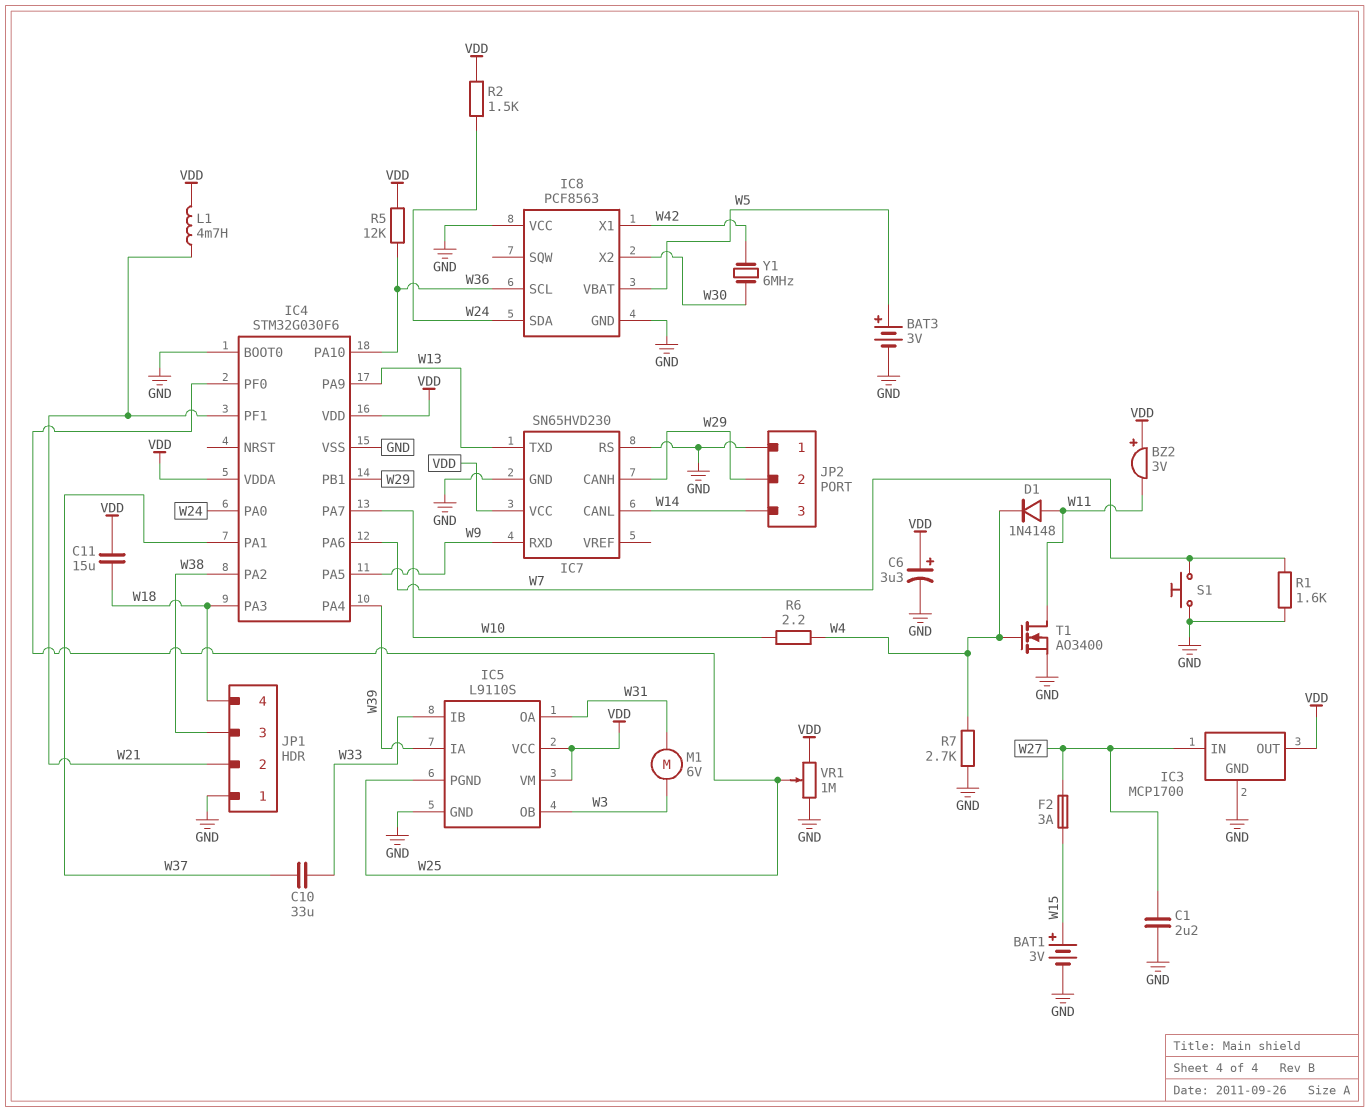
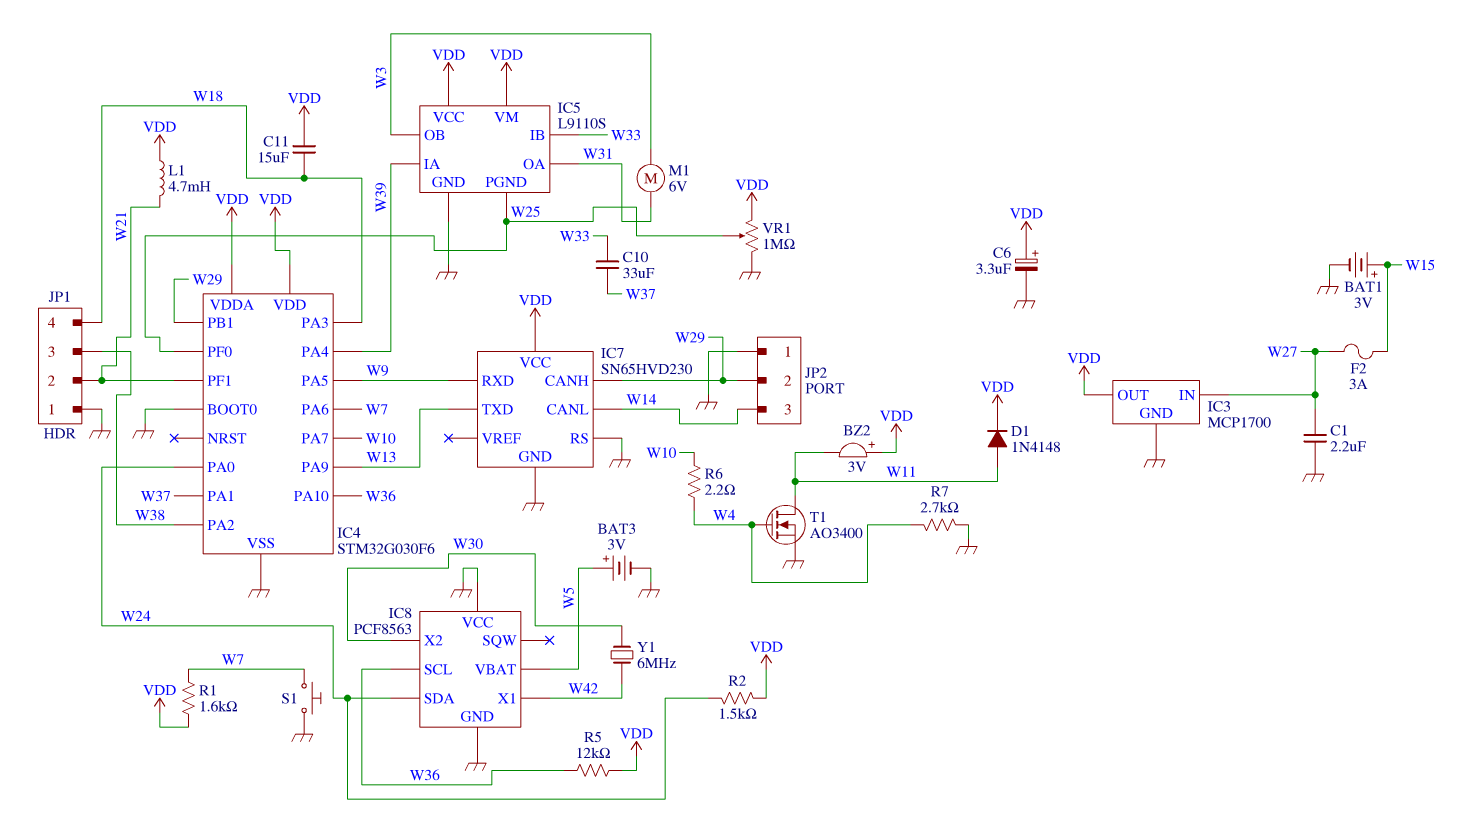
D1: diode 1N4148 (A W11, K W4) -> diode 1N4148 (A W11, K VDD)
R1: 1.6k (GND, W7) -> 1.6k (VDD, W7)

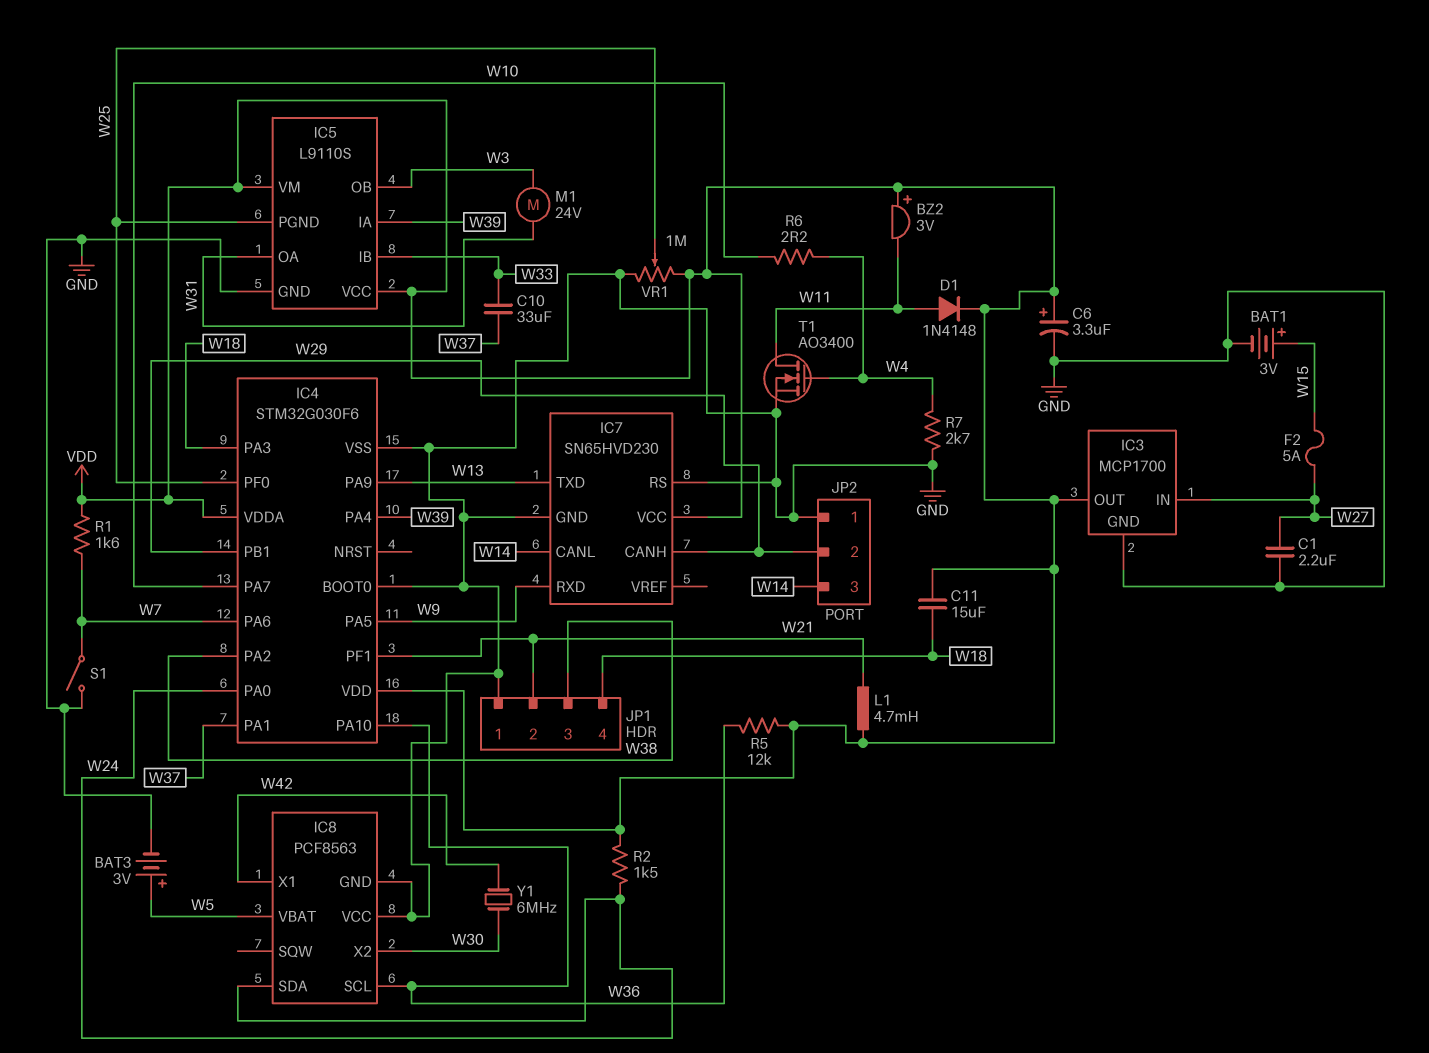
F2: 3A (W15, W27) -> 5A (W15, W27)
M1: motor 6V (W3, W31) -> motor 24V (W3, W31)
S1: button (GND, W7) -> switch (GND, W7)

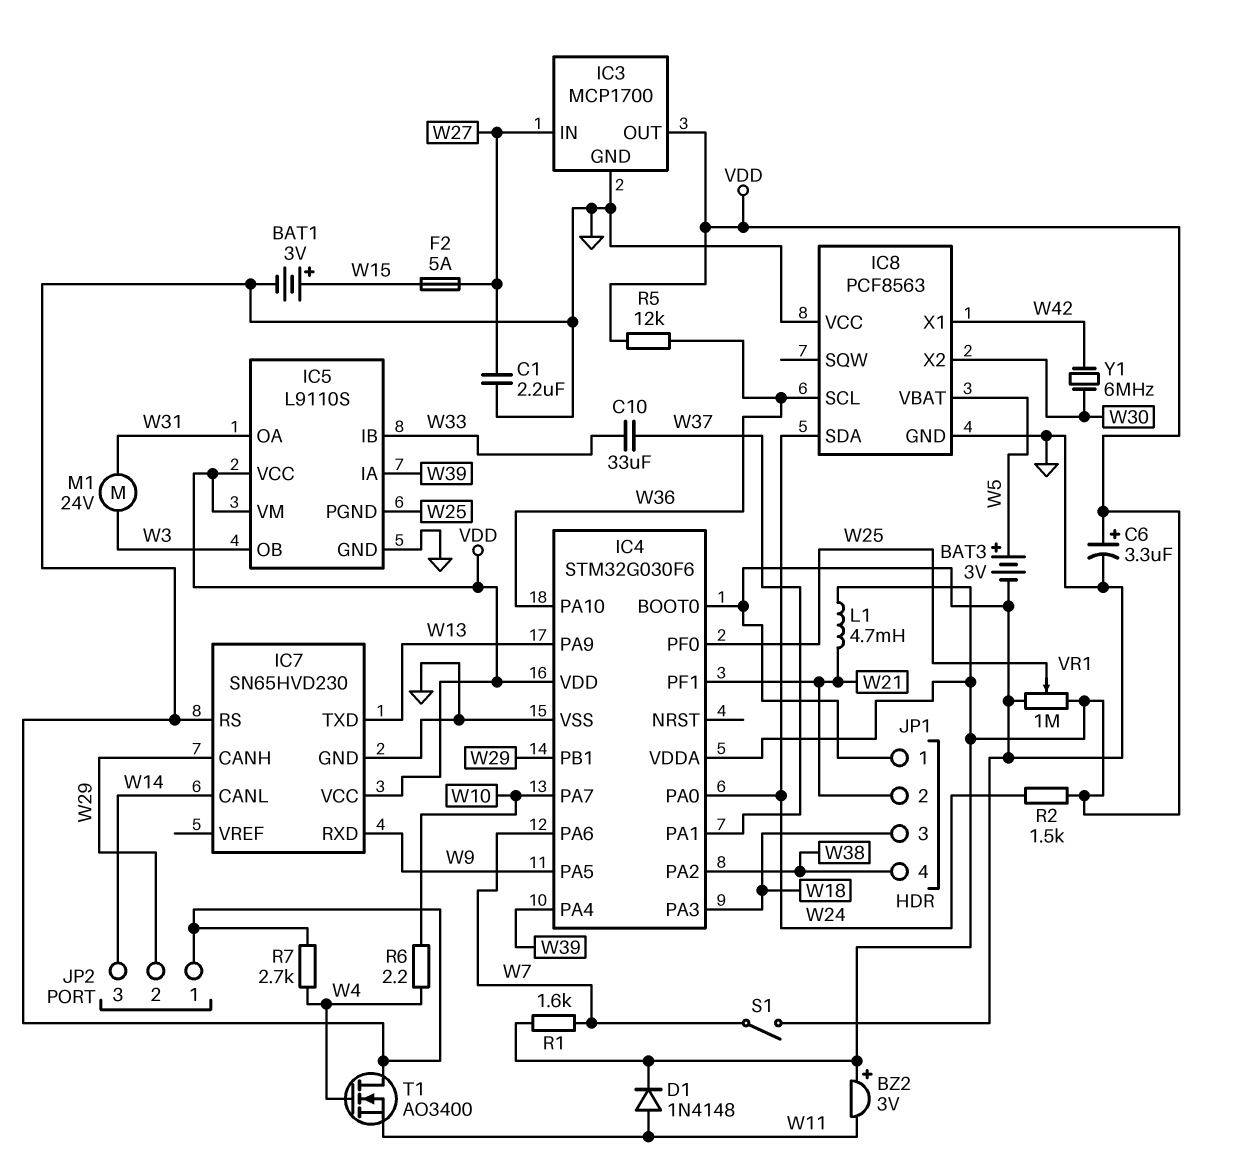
C11: 15uF (VDD, W18) -> none
JP1 pin 3: W38 -> W18
JP1 pin 4: W18 -> W38
T1: NMOS AO3400 (G W4, D W11, S GND) -> NMOS AO3400 (G W4, D GND, S W11)

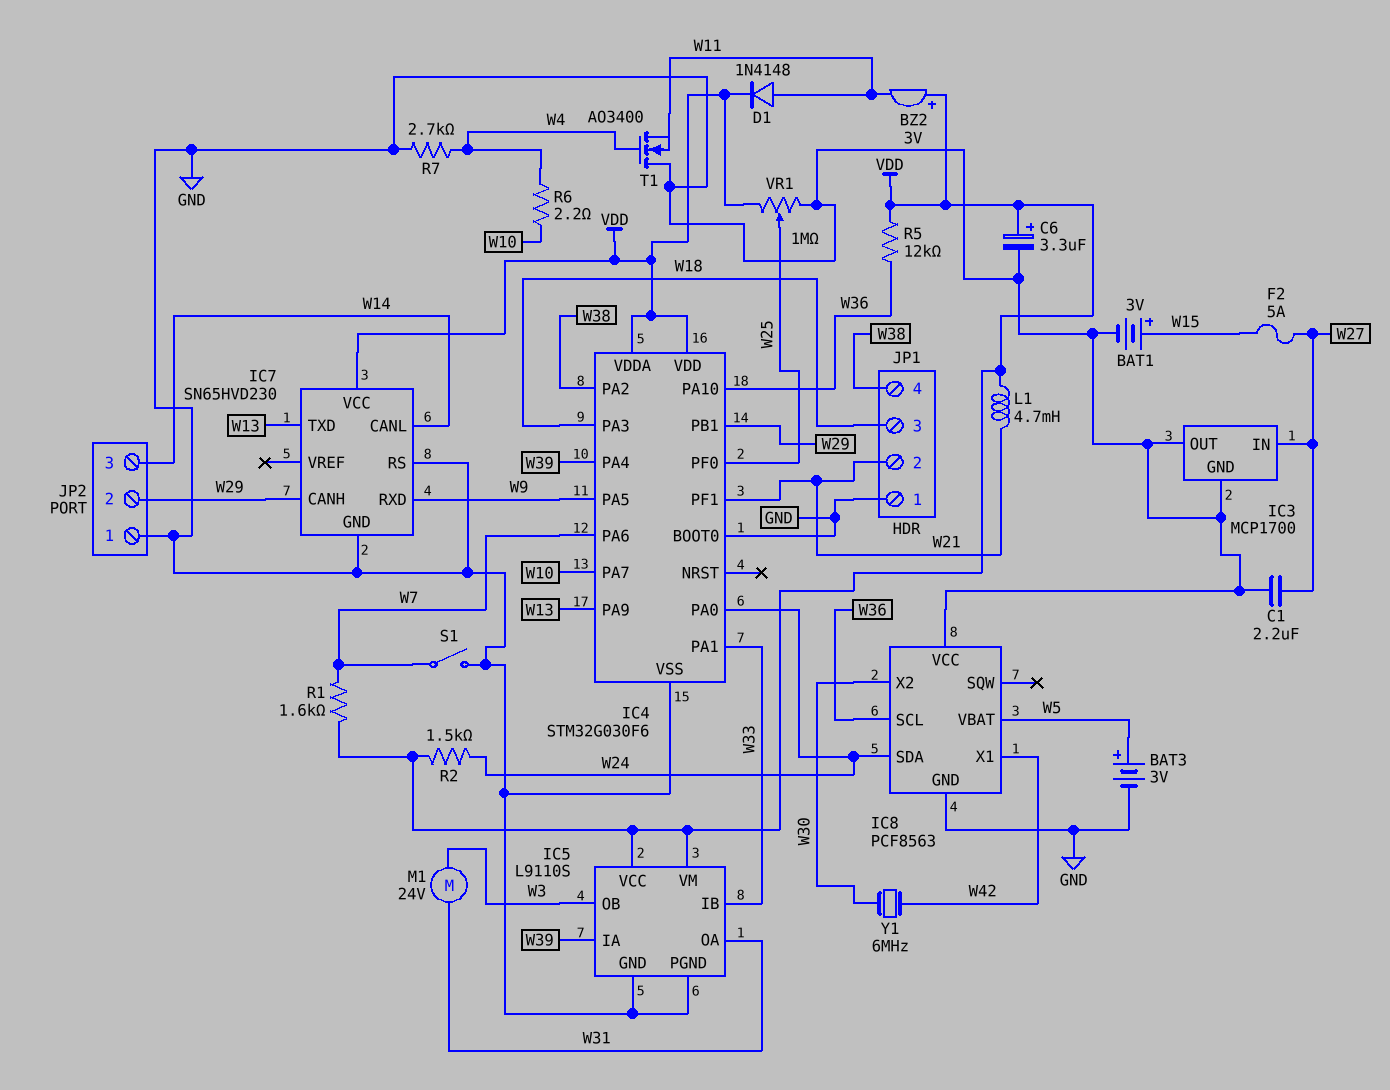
C10: 33uF (W33, W37) -> none
IC3 pin OUT: VDD -> GND
IC4 pin PA1: W37 -> W33
IC5 pin PGND: W25 -> GND

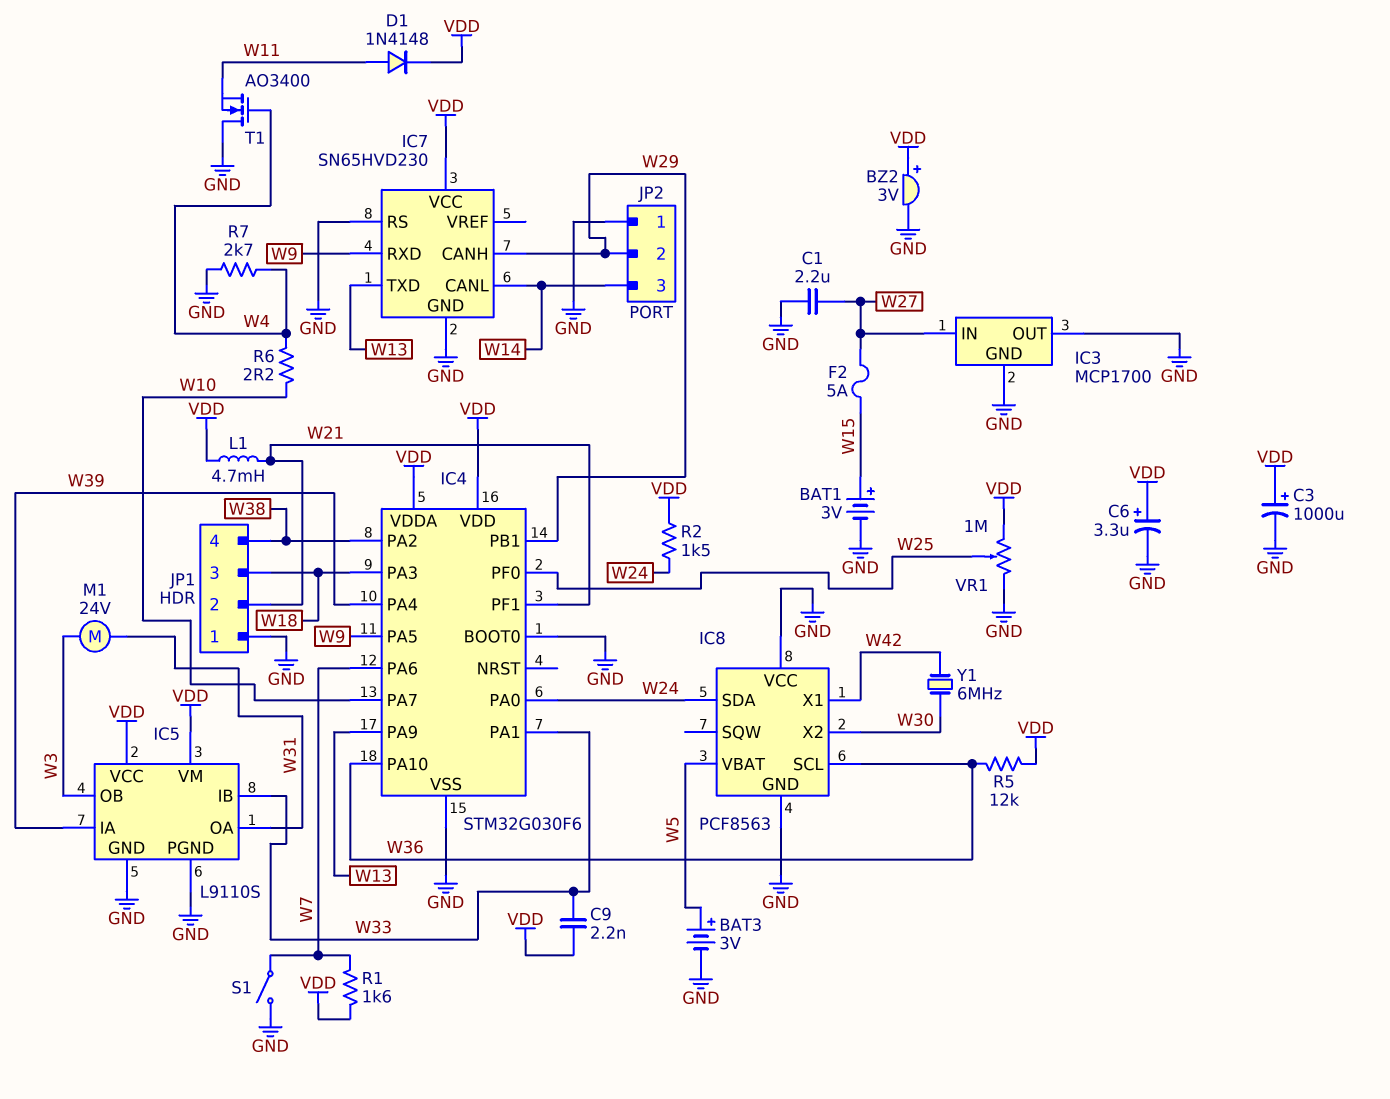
BZ2: buzzer 3V (plus VDD, minus W11) -> buzzer 3V (plus VDD, minus GND)
C3: none -> 1000uF (plus VDD, minus GND)
C9: none -> 2.2nF (VDD, W33)

